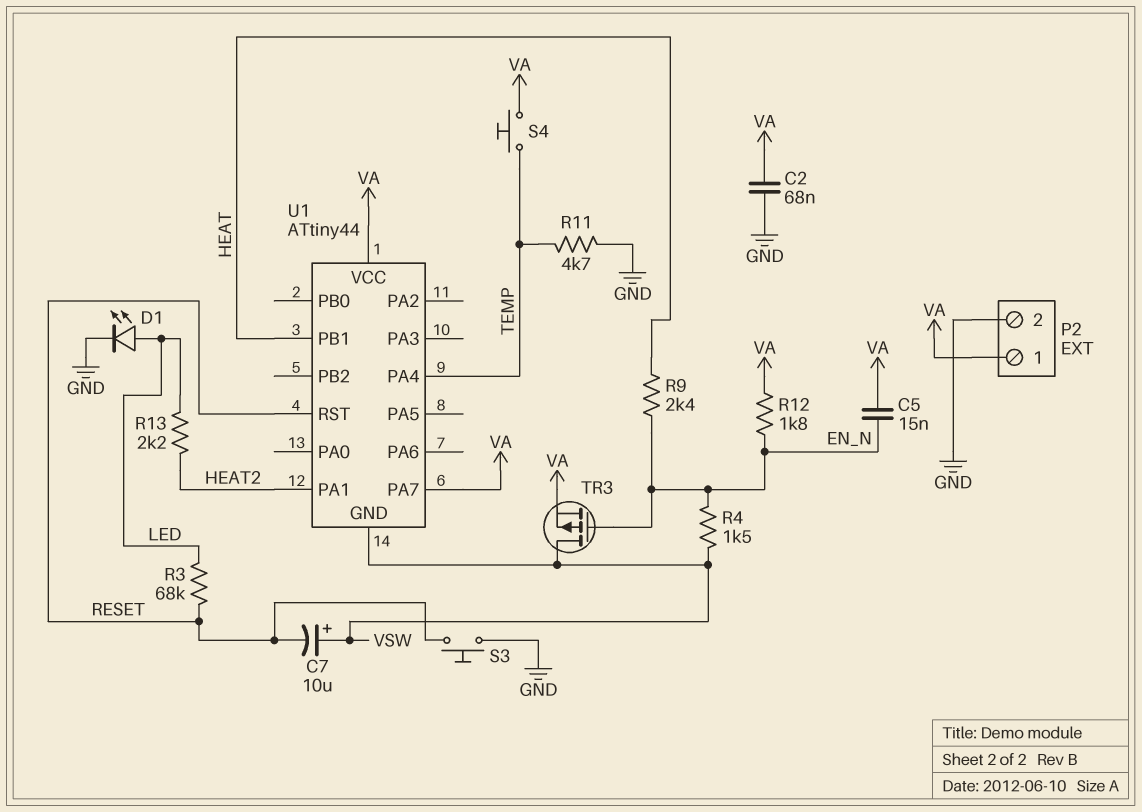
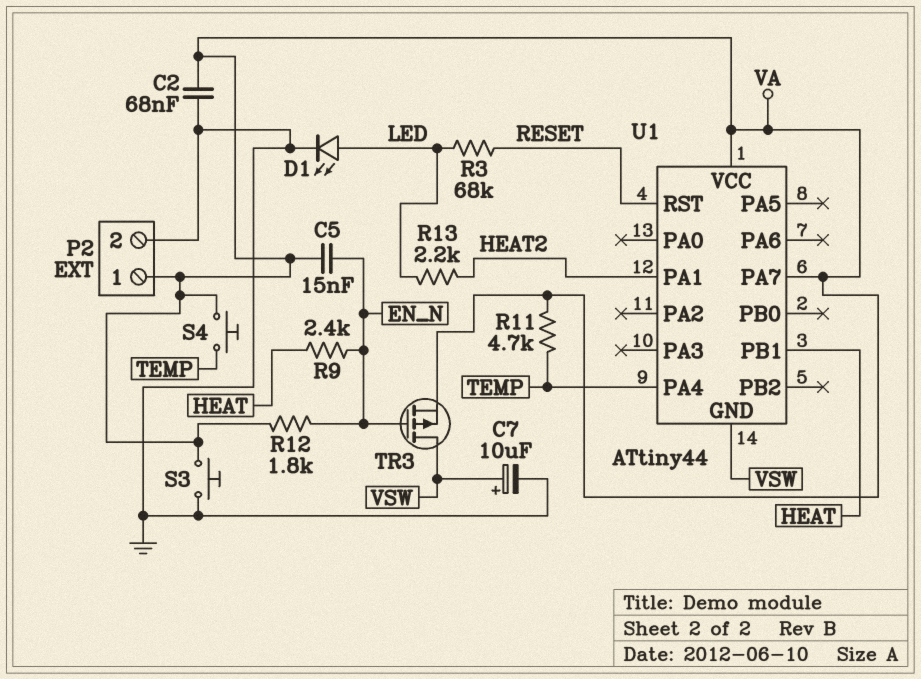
C7: 10uF (plus VSW, minus RESET) -> 10uF (plus VSW, minus GND)
R4: 1.5k (EN_N, VSW) -> none
R11: 4.7k (GND, TEMP) -> 4.7k (TEMP, VA)
S3: button (GND, RESET) -> button (GND, VA)

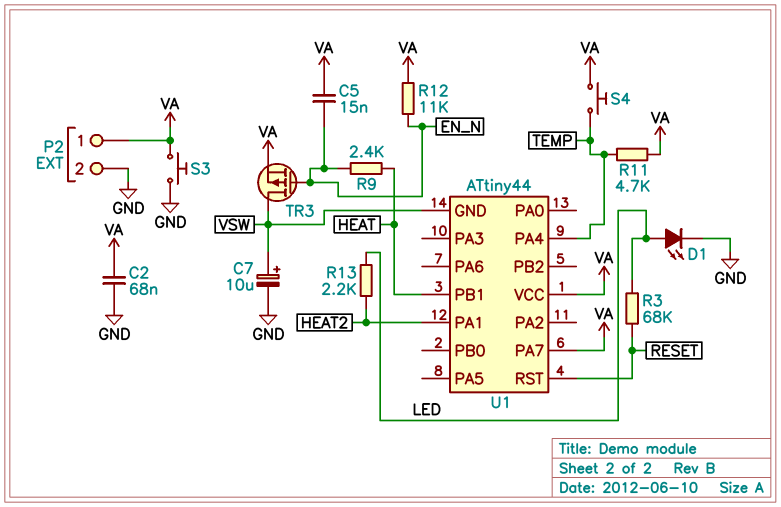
R12: 1.8k (EN_N, VA) -> 11k (EN_N, VA)

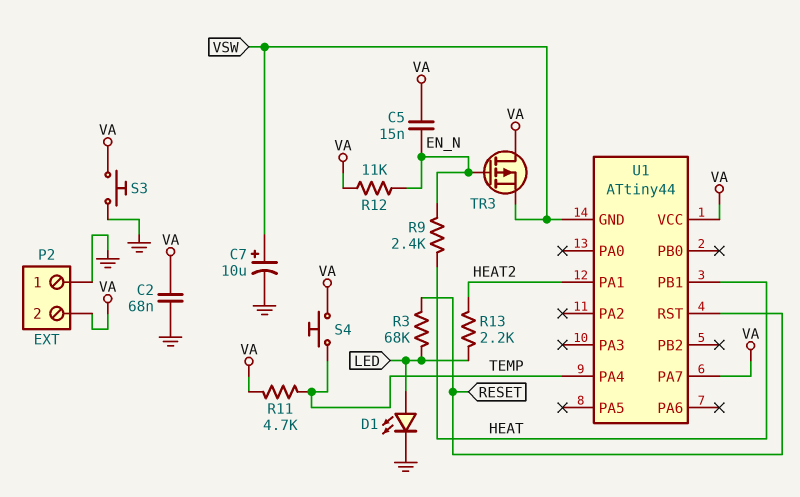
P2 pin 1: VA -> GND
P2 pin 2: GND -> VA
TR3: PMOS (G EN_N, D VSW, S VA) -> PMOS (G EN_N, D VA, S VSW)

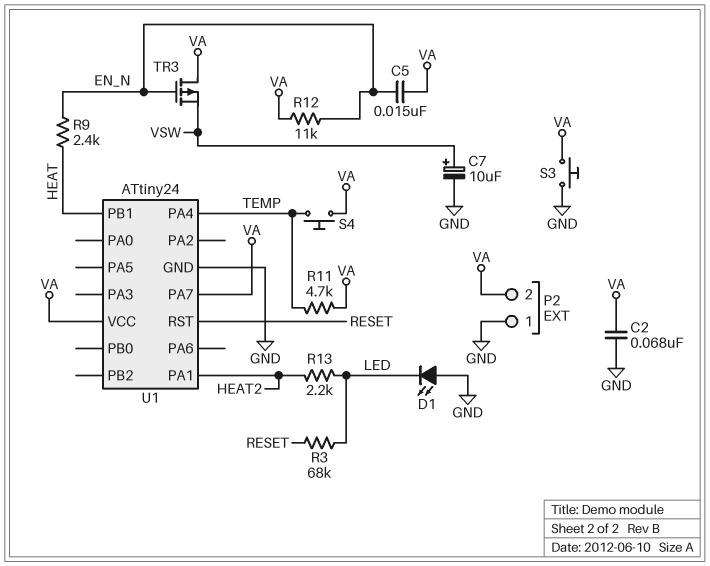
D1: LED (A LED, K GND) -> LED (A GND, K LED)
U1: ATtiny44 -> ATtiny24
U1 pin GND: VSW -> GND

